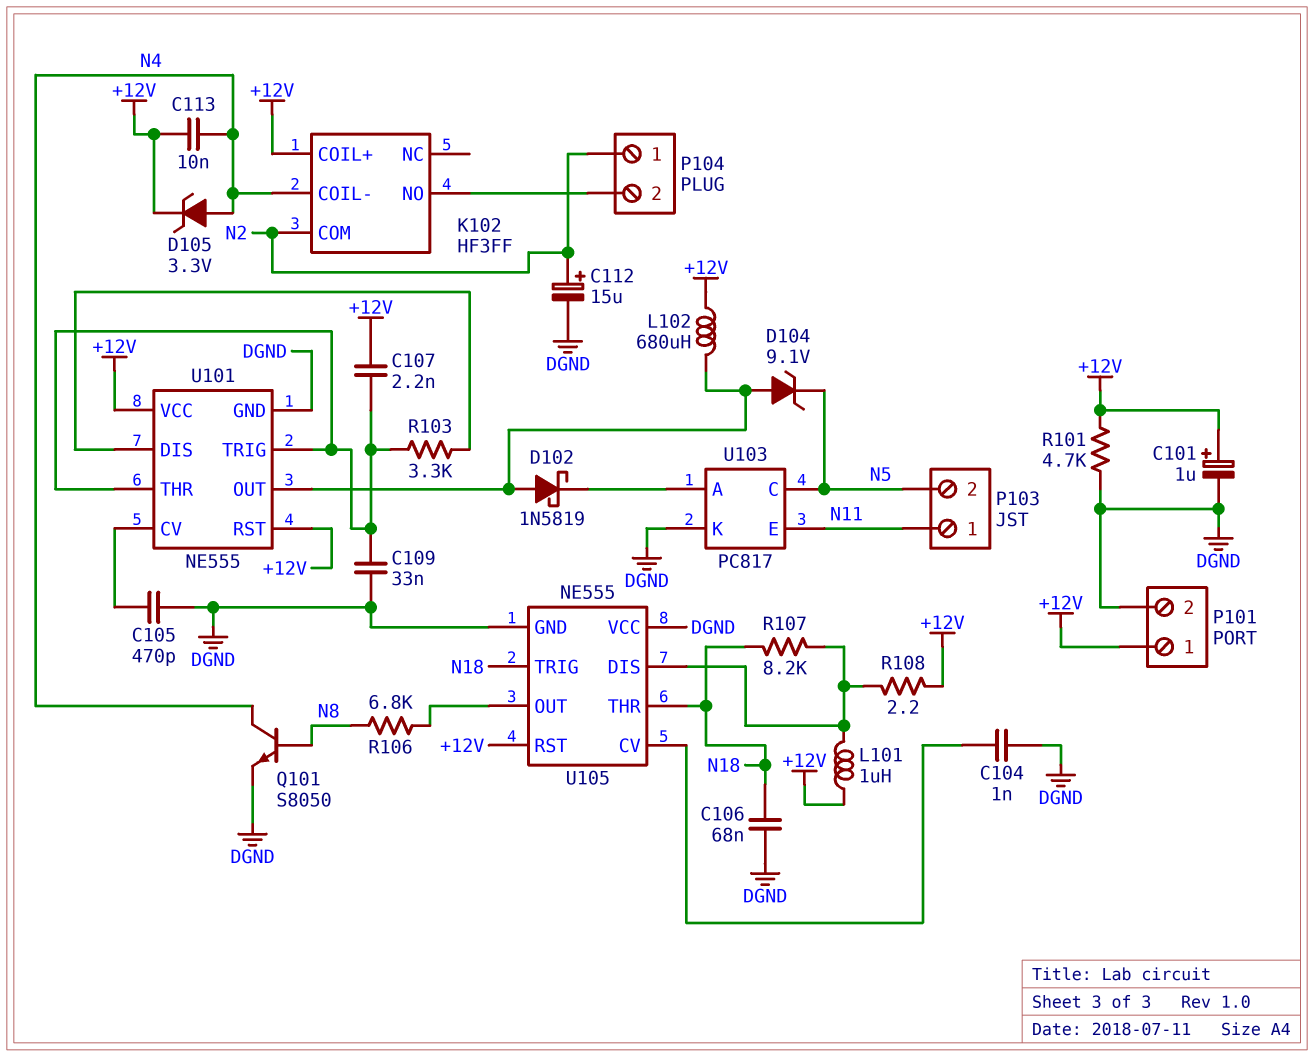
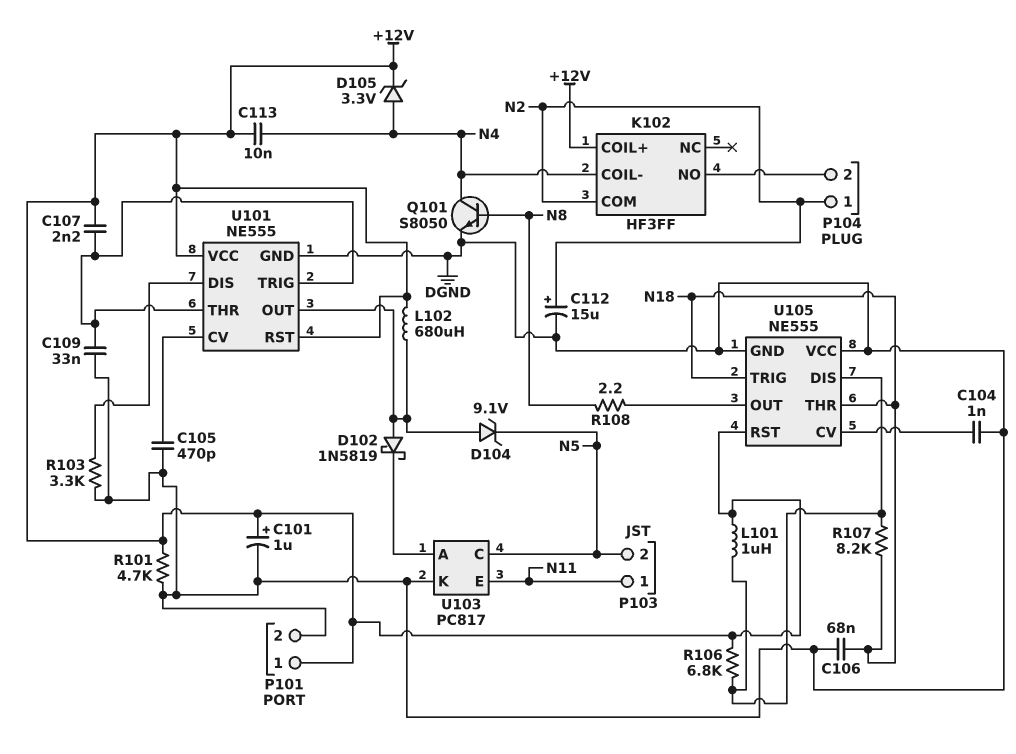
R103: 3.3k (U101/DIS, U101/THR) -> 3.3k (DGND, U101/DIS)
R106: 6.8k (N8, U105/OUT) -> 6.8k (+12V, U105/DIS)
R108: 2.2 (+12V, U105/DIS) -> 2.2 (N8, U105/OUT)

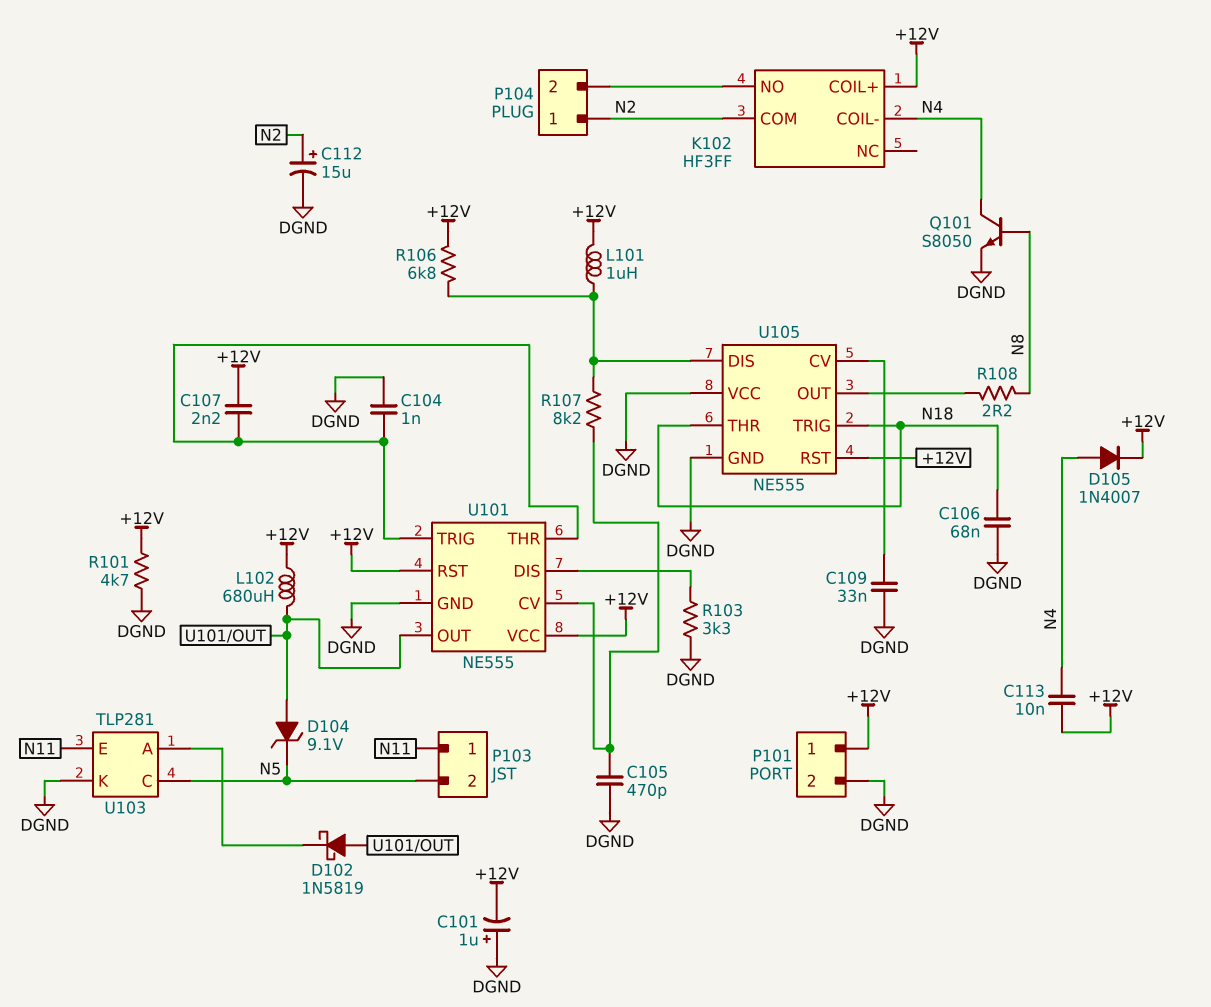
C101: 1uF (plus +12V, minus DGND) -> 1uF (plus DGND, minus +12V)
C104: 1nF (DGND, U105/CV) -> 1nF (DGND, U101/THR)
C109: 33nF (DGND, U101/THR) -> 33nF (DGND, U105/CV)
D105: zener 3.3V (A N4, K +12V) -> diode 1N4007 (A N4, K +12V)
R107: 8.2k (N18, U105/DIS) -> 8.2k (U101/CV, U105/DIS)
U103: PC817 -> TLP281

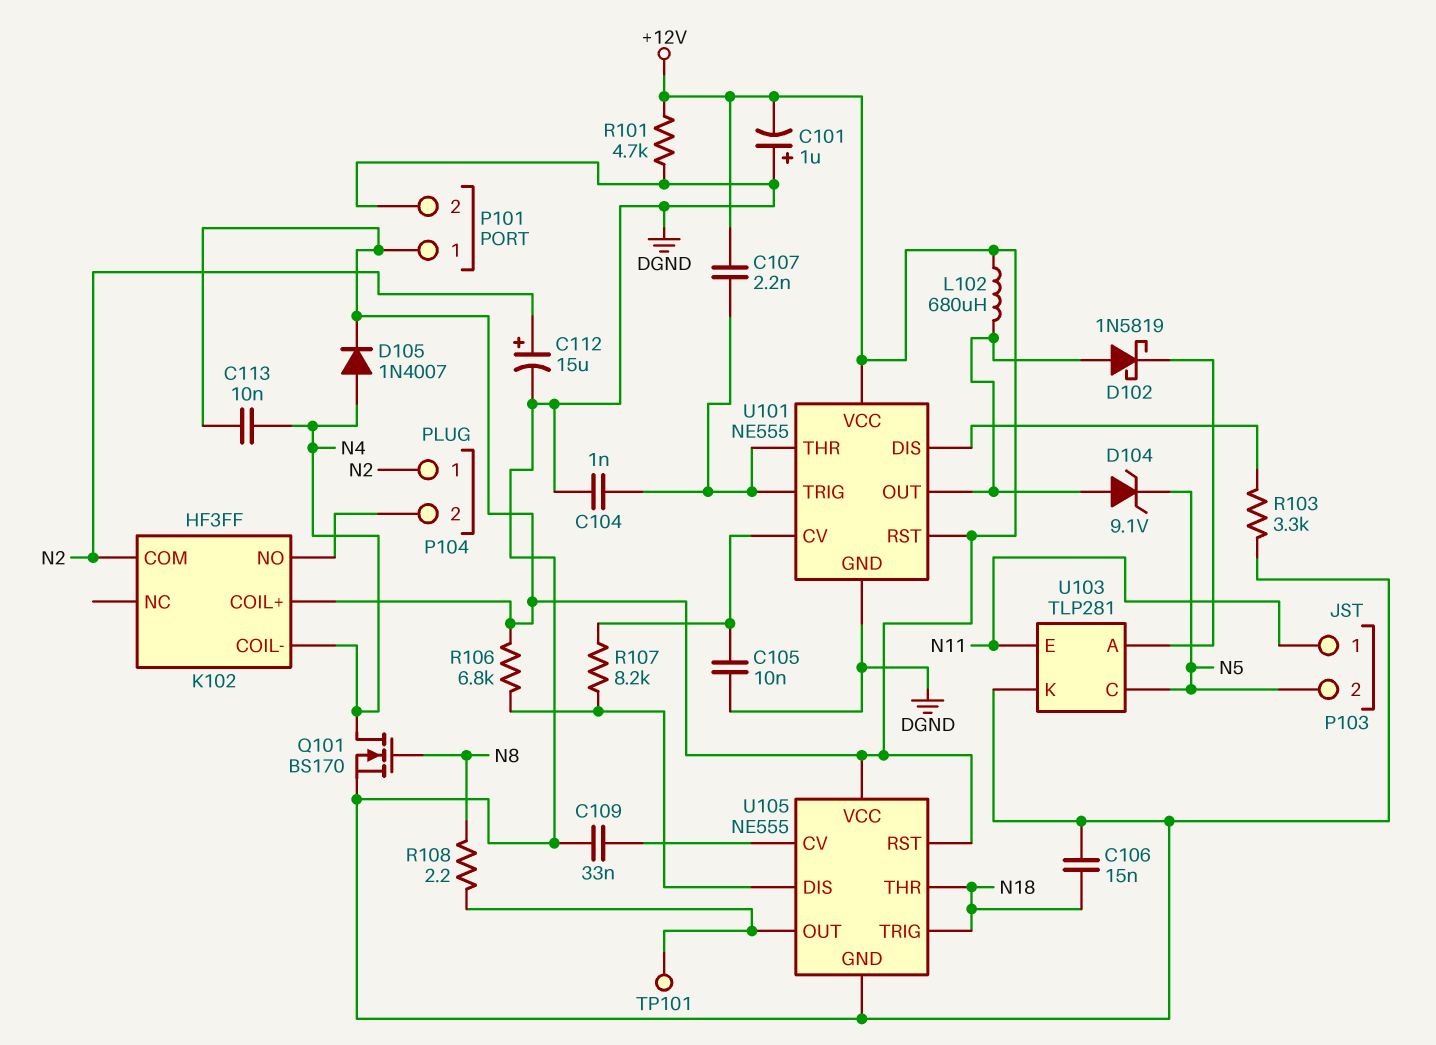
C105: 470pF (DGND, U101/CV) -> 10nF (DGND, U101/CV)
C106: 68nF (DGND, N18) -> 15nF (DGND, N18)
L101: 1uH (+12V, U105/DIS) -> none
Q101: NPN S8050 (B N8, C N4, E DGND) -> NMOS BS170 (G N8, D N4, S DGND)
TP101: none -> test point (U105/OUT)
U105 pin VCC: DGND -> +12V

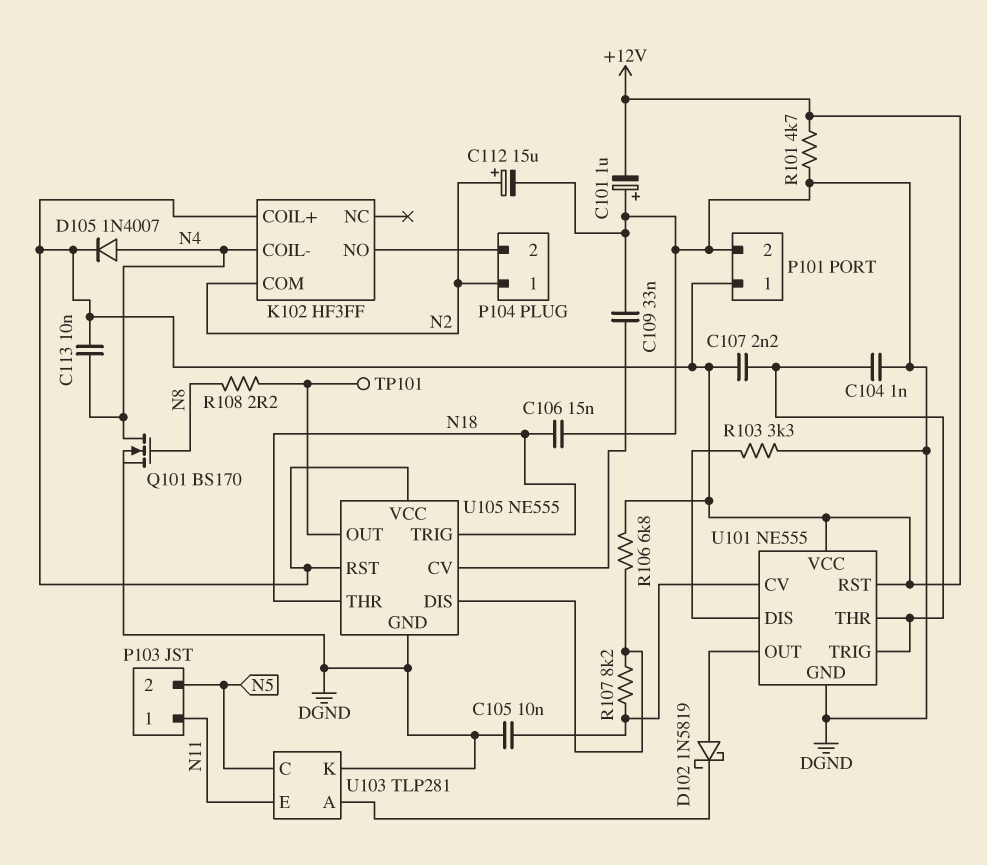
D104: zener 9.1V (A U101/OUT, K N5) -> none
L102: 680uH (+12V, U101/OUT) -> none

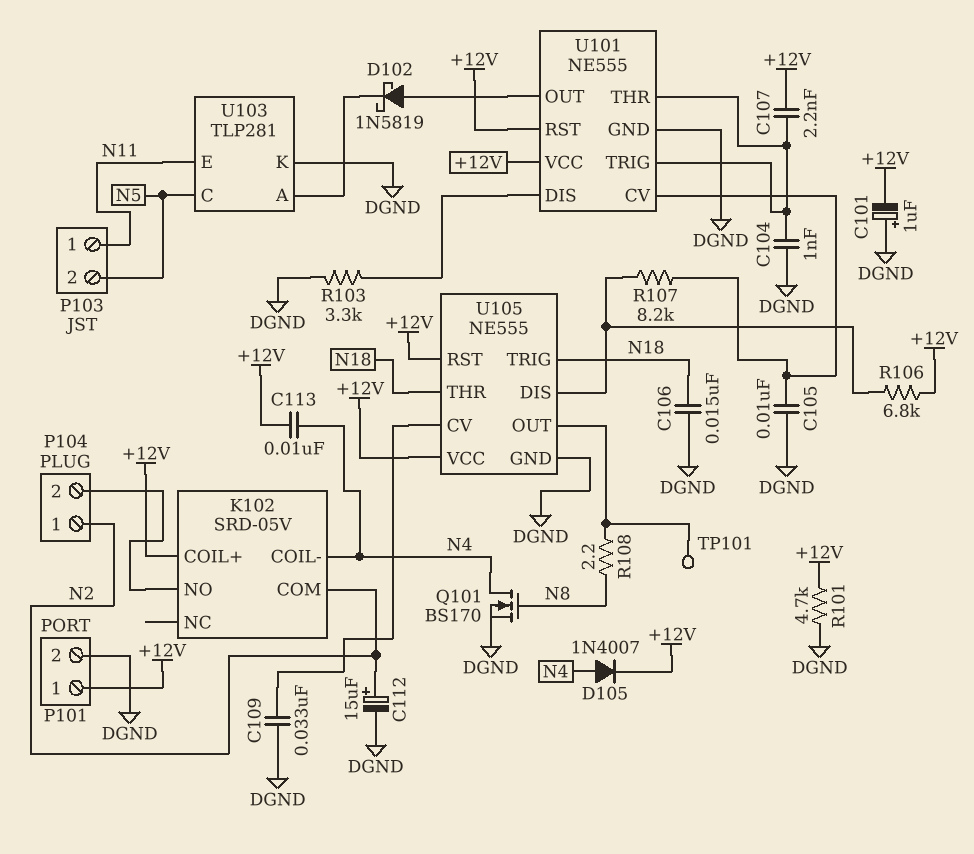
K102: HF3FF -> SRD-05V

